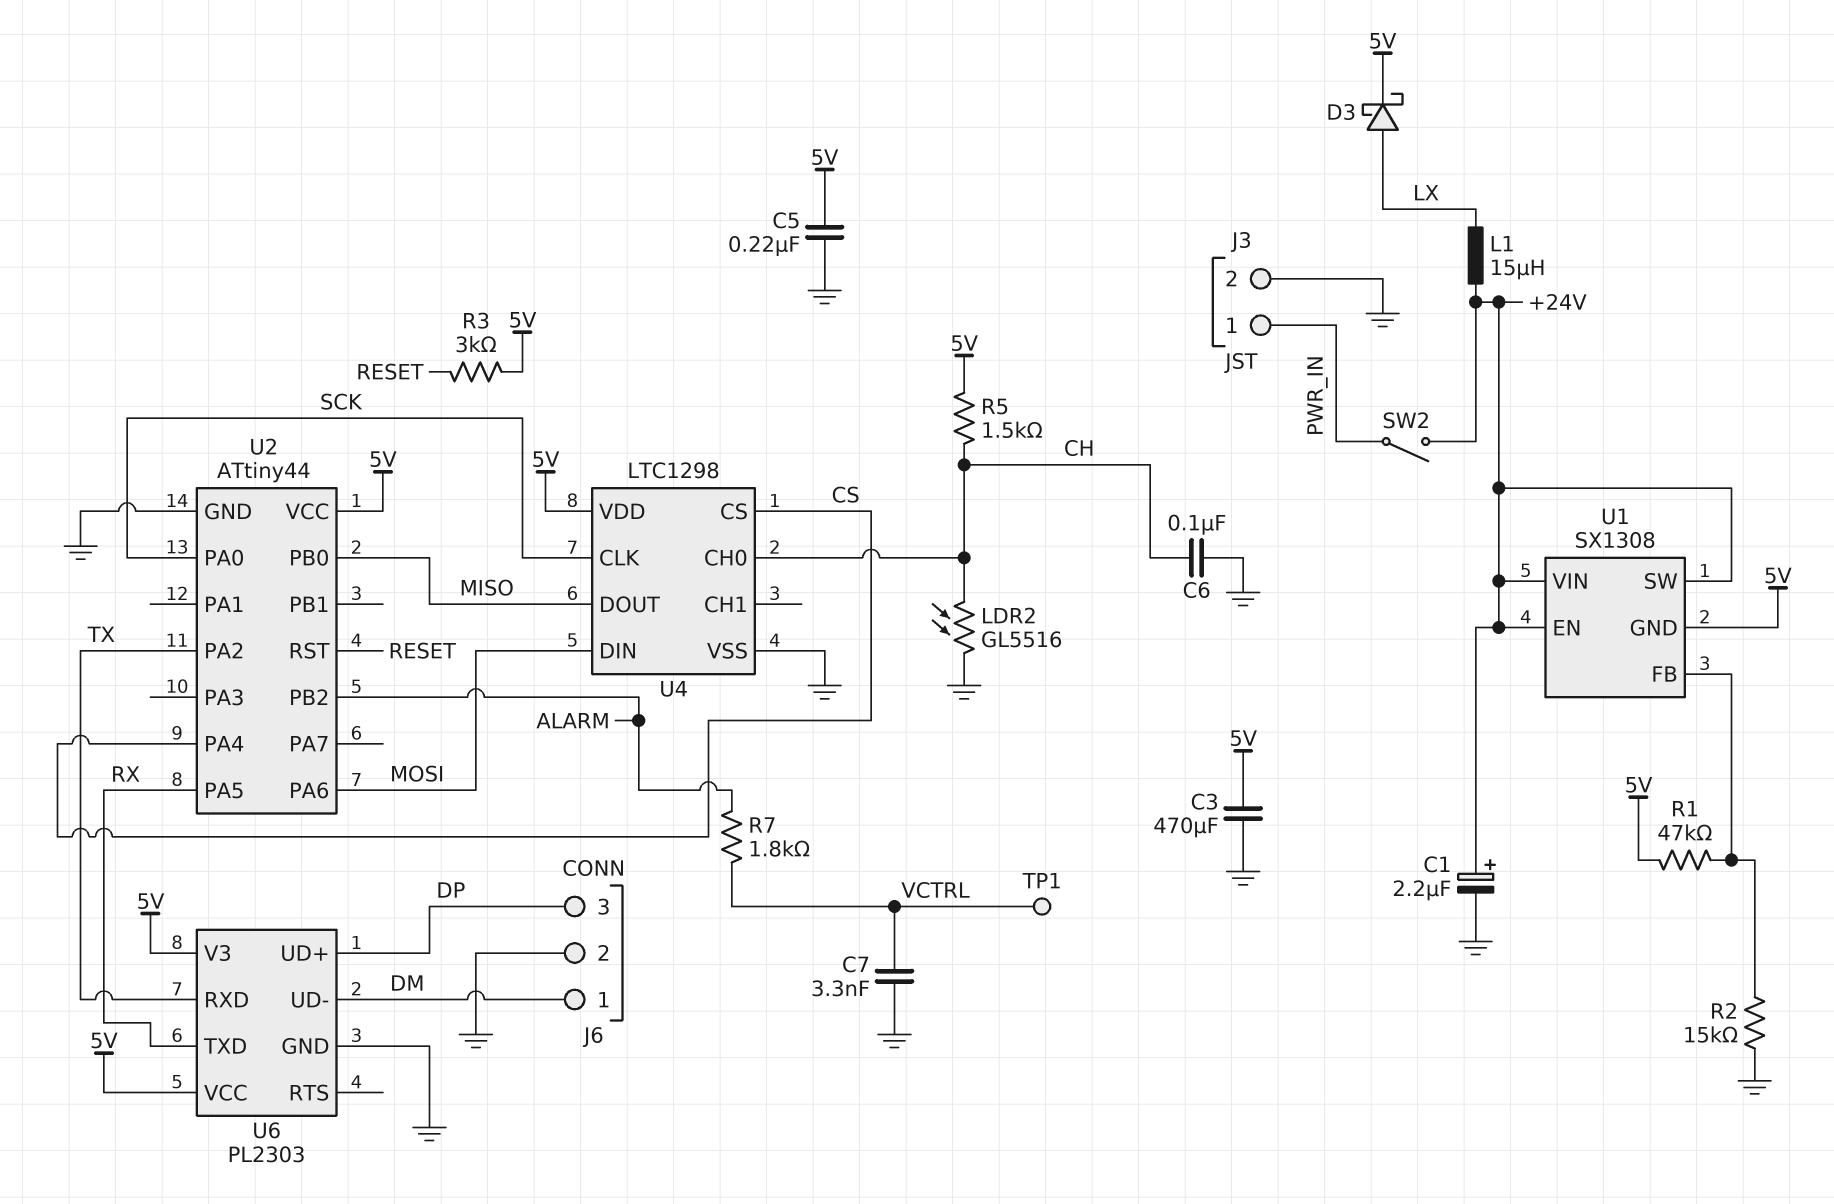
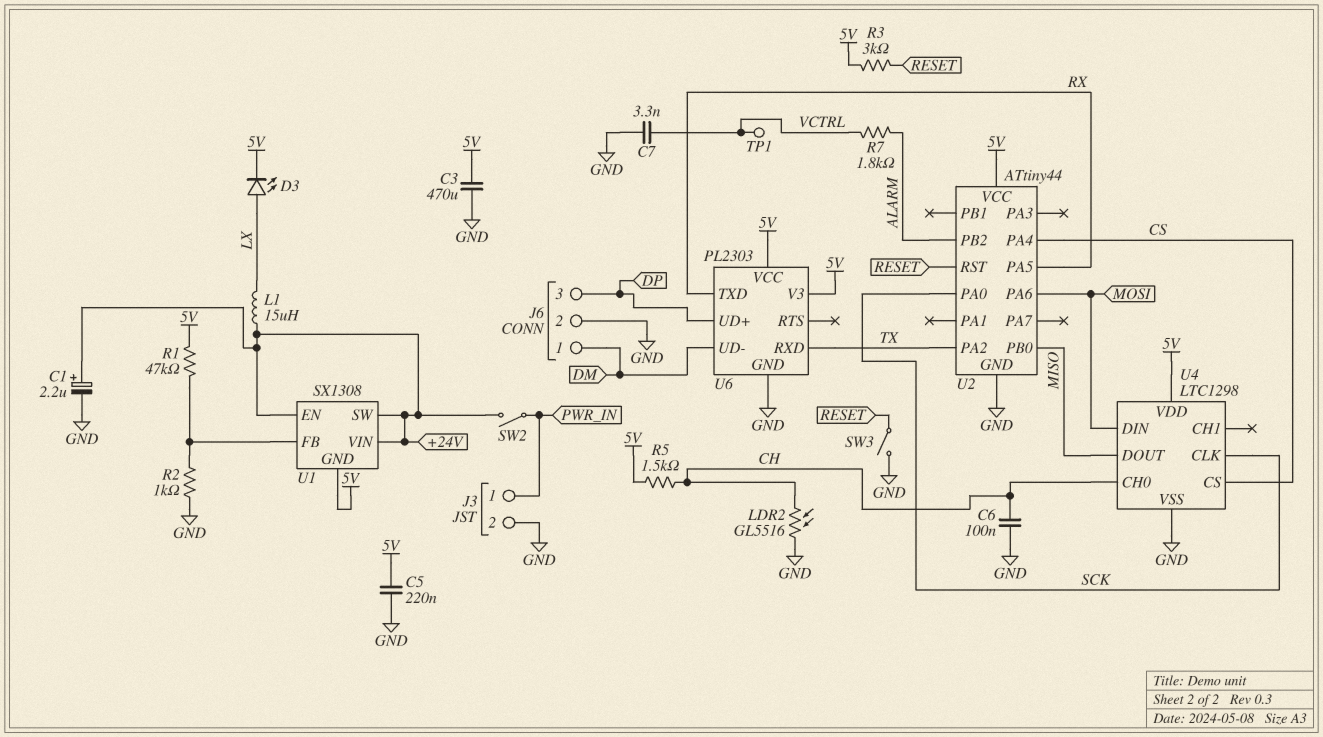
D3: schottky (A LX, K 5V) -> LED (A LX, K 5V)
R2: 15k (GND, U1/FB) -> 1k (GND, U1/FB)
SW3: none -> switch (GND, RESET)

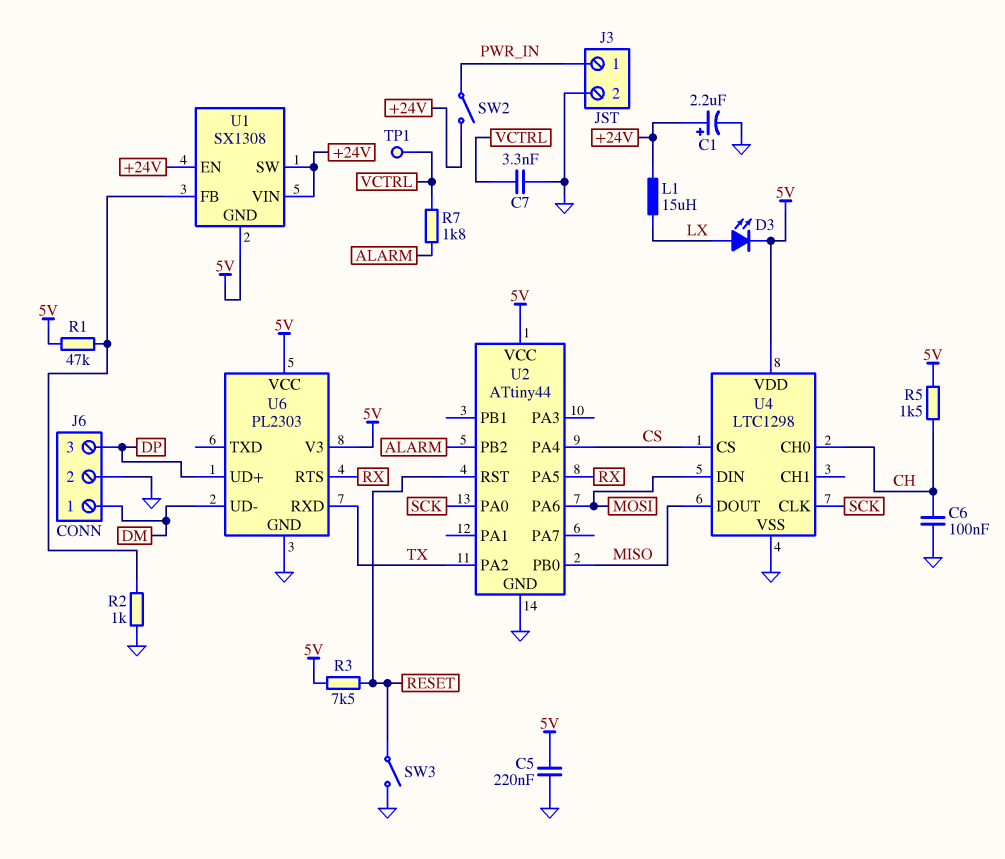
C3: 470uF (5V, GND) -> none
LDR2: GL5516 (CH, GND) -> none
R3: 3k (5V, RESET) -> 7.5k (5V, RESET)
U6 pin RTS: none -> RX
U6 pin TXD: RX -> none

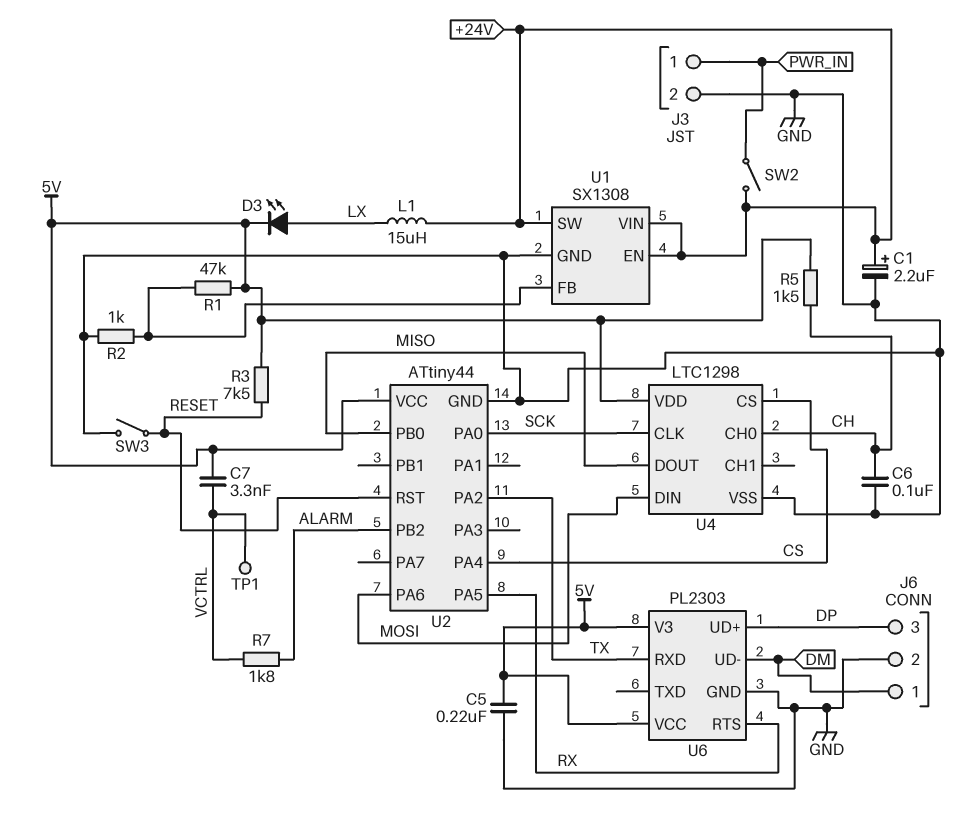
C7: 3.3nF (GND, VCTRL) -> 3.3nF (5V, VCTRL)
U1 pin GND: 5V -> GND

